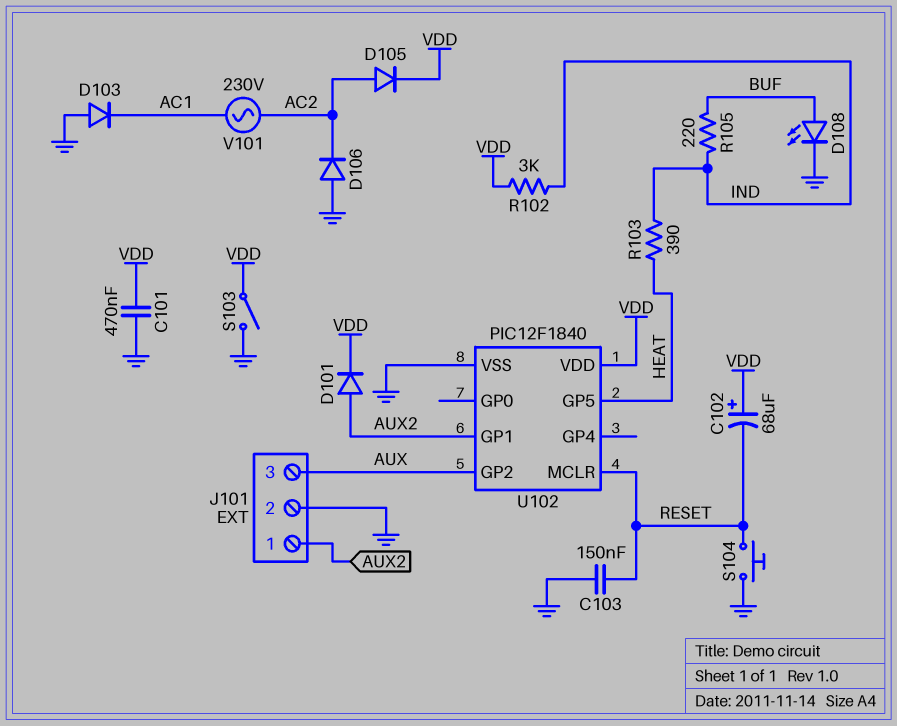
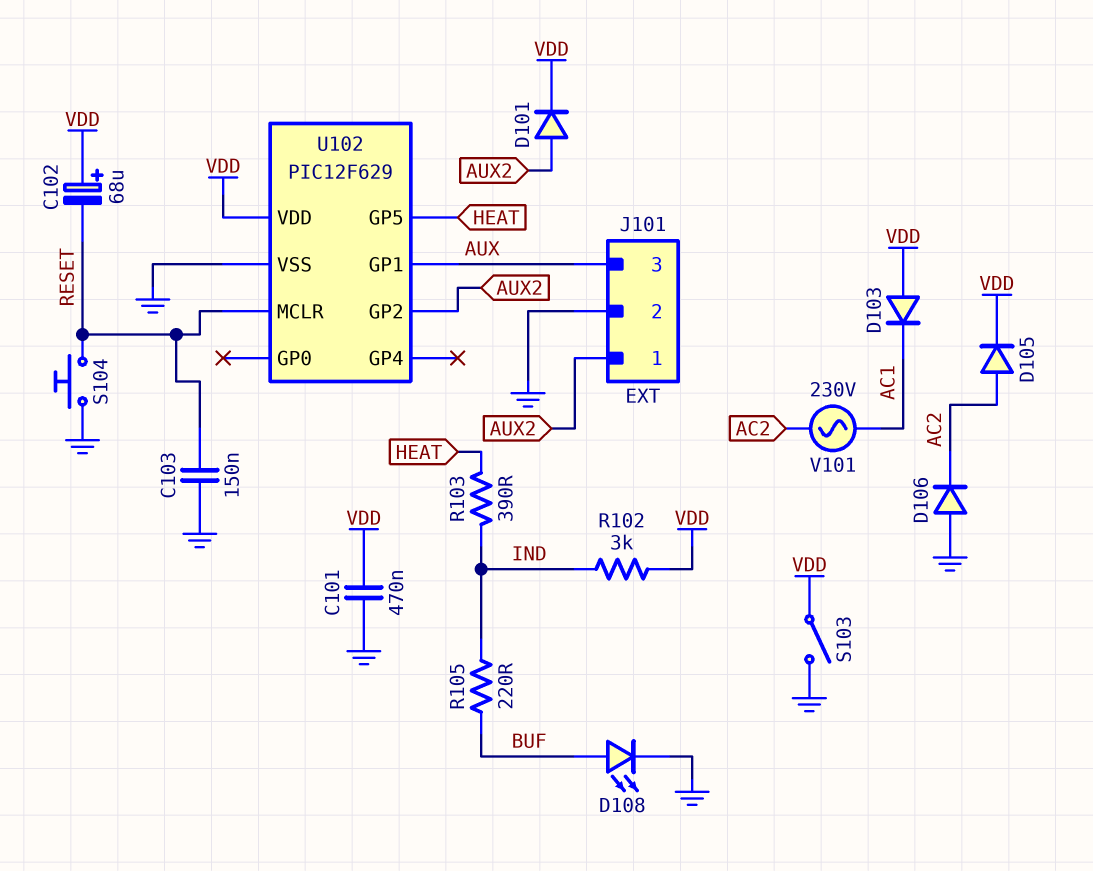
D103: diode (A GND, K AC1) -> diode (A VDD, K AC1)
U102: PIC12F1840 -> PIC12F629
U102 pin GP1: AUX2 -> AUX
U102 pin GP2: AUX -> AUX2

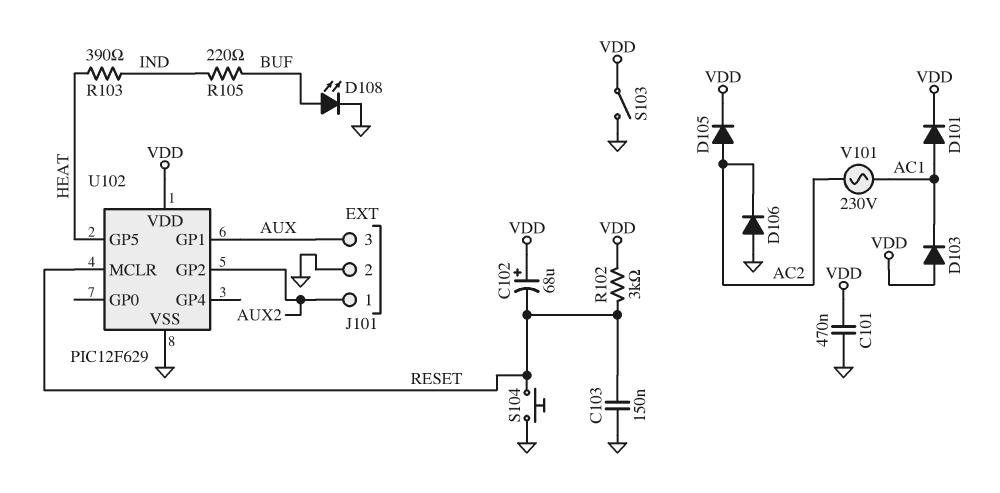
D101: diode (A AUX2, K VDD) -> diode (A AC1, K VDD)
R102: 3k (IND, VDD) -> 3k (RESET, VDD)

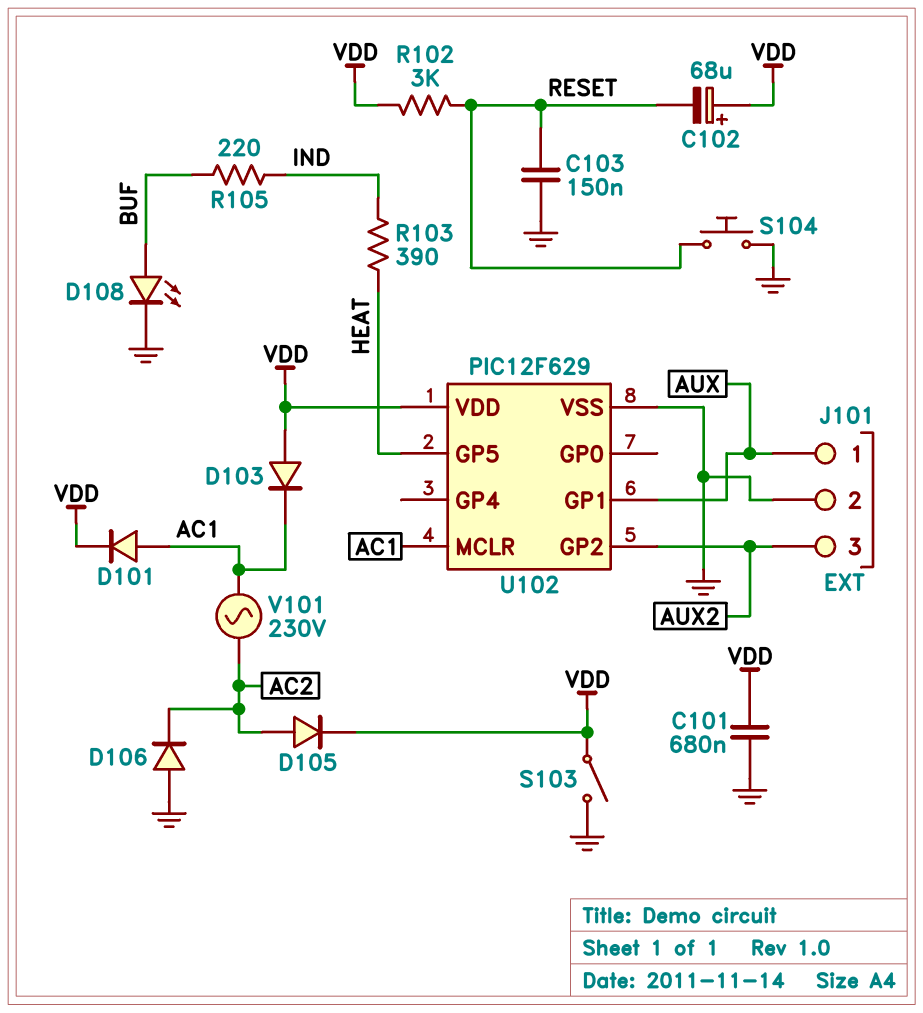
C101: 470nF (GND, VDD) -> 680nF (GND, VDD)
J101 pin 1: AUX2 -> AUX
J101 pin 3: AUX -> AUX2
U102 pin MCLR: RESET -> AC1

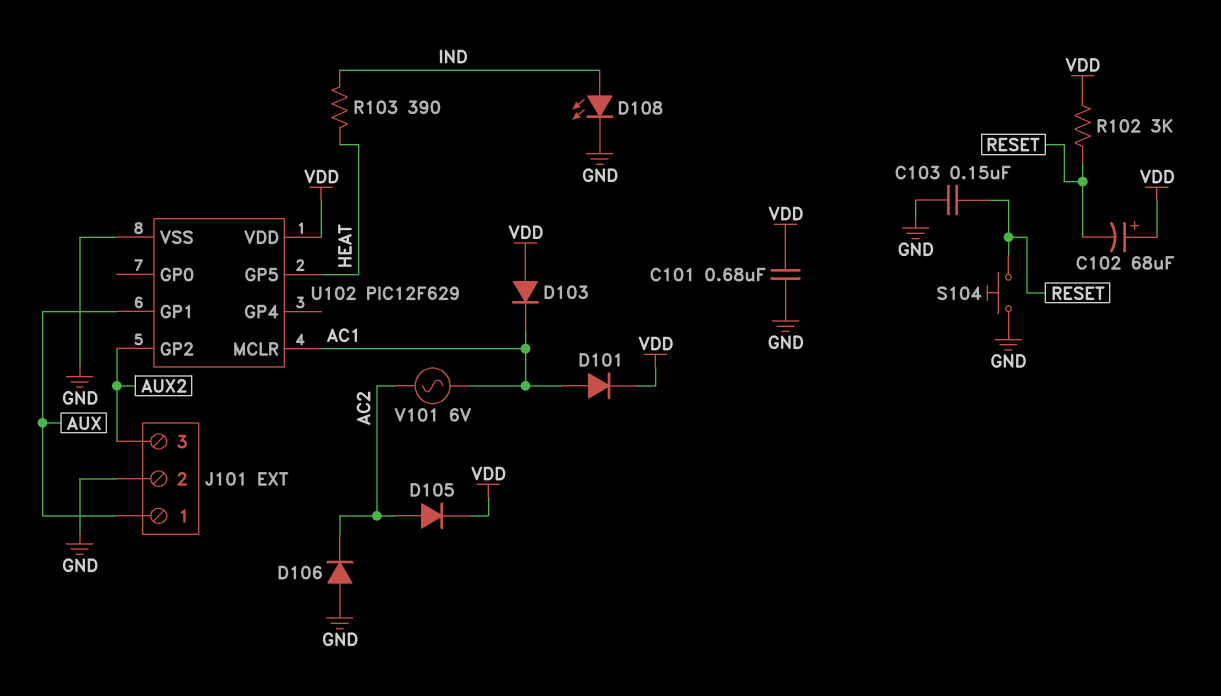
D108: LED (A BUF, K GND) -> LED (A IND, K GND)
R105: 220 (BUF, IND) -> none
S103: switch (GND, VDD) -> none
V101: AC 230V (AC1, AC2) -> AC 6V (AC1, AC2)

